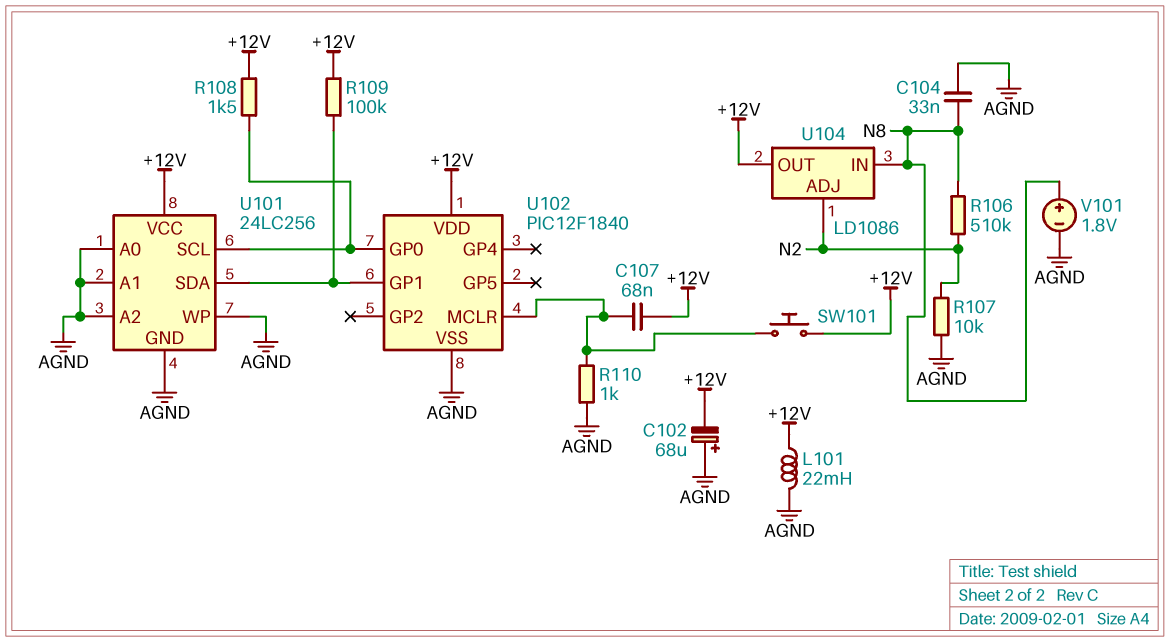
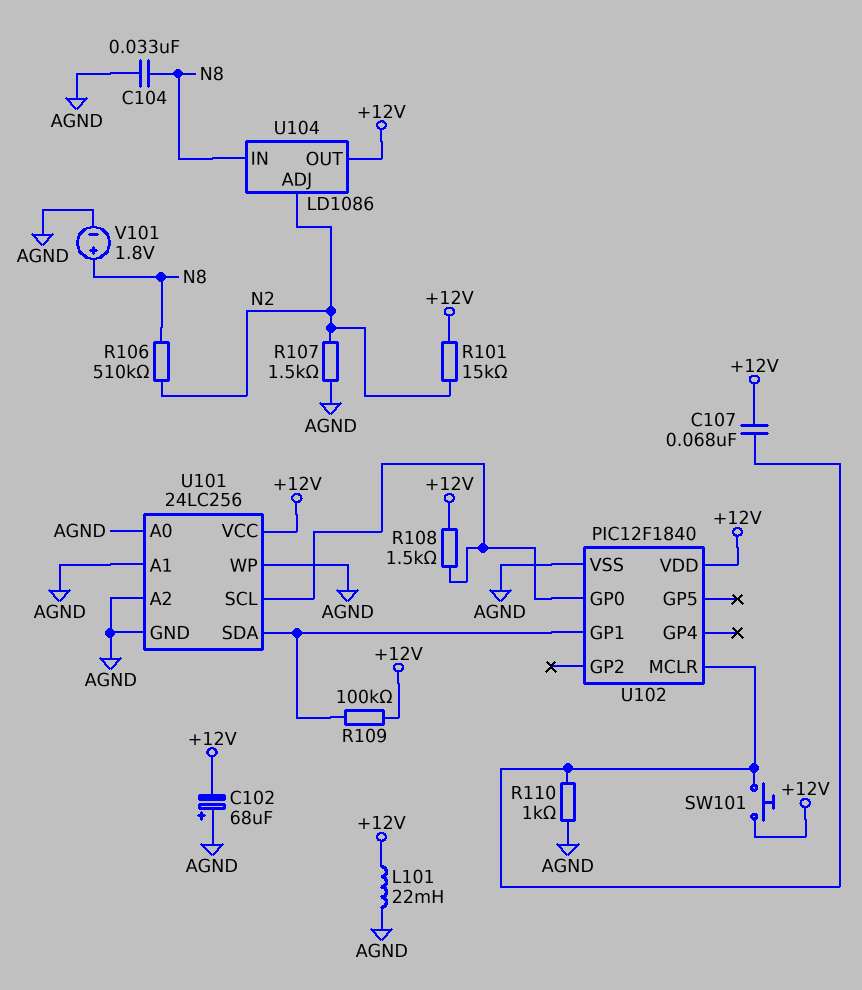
R101: none -> 15k (+12V, N2)
R107: 10k (AGND, N2) -> 1.5k (AGND, N2)

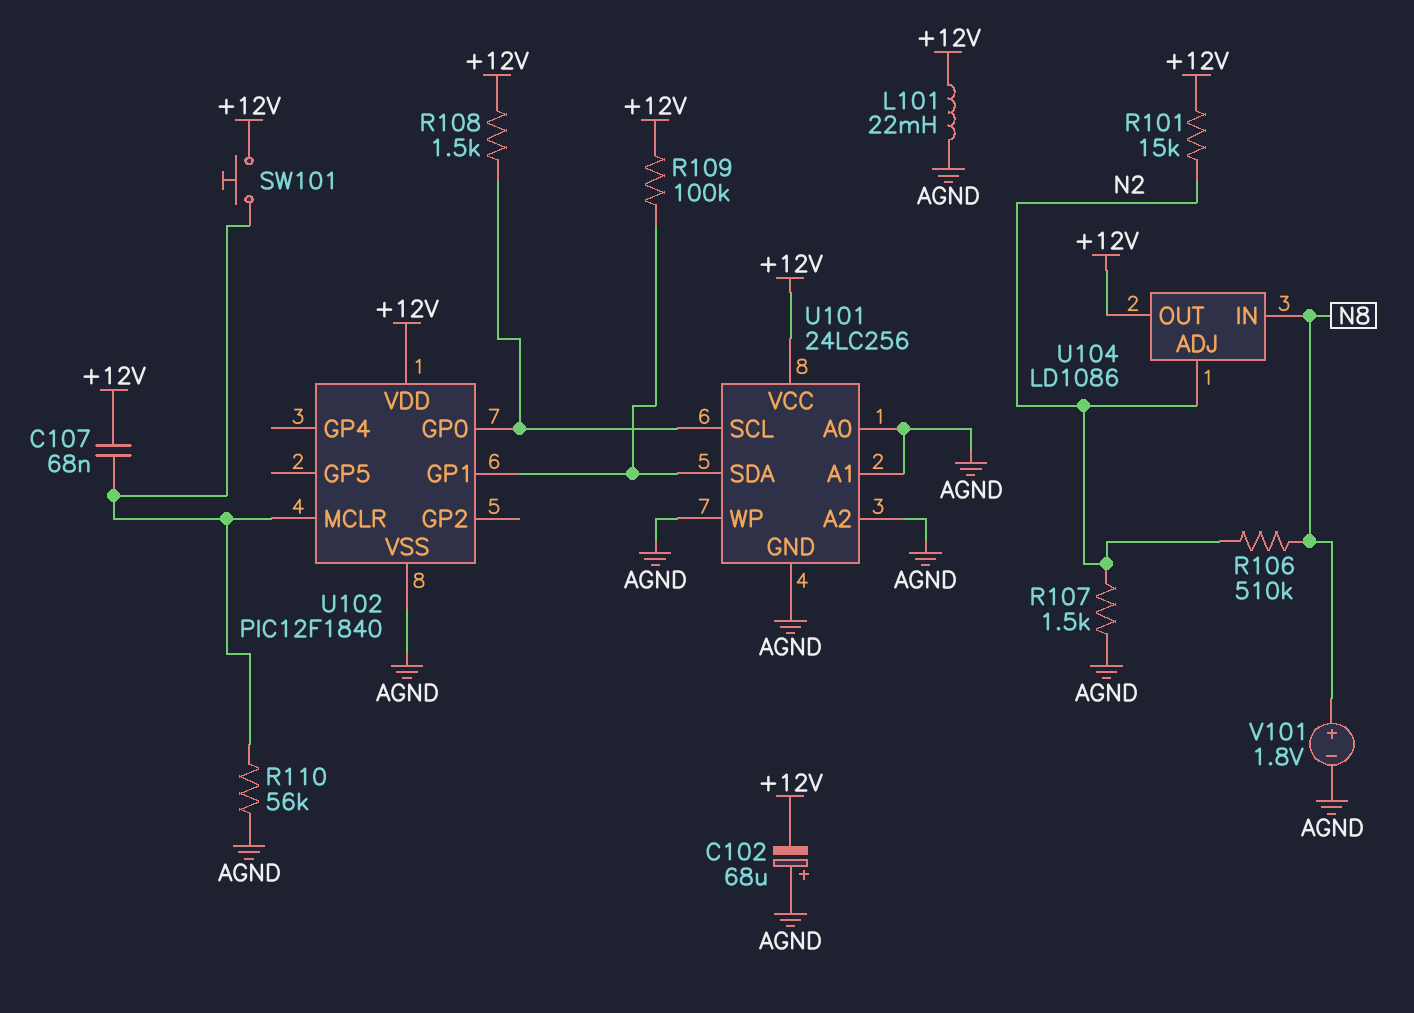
C104: 33nF (AGND, N8) -> none
R110: 1k (AGND, U102/MCLR) -> 56k (AGND, U102/MCLR)

